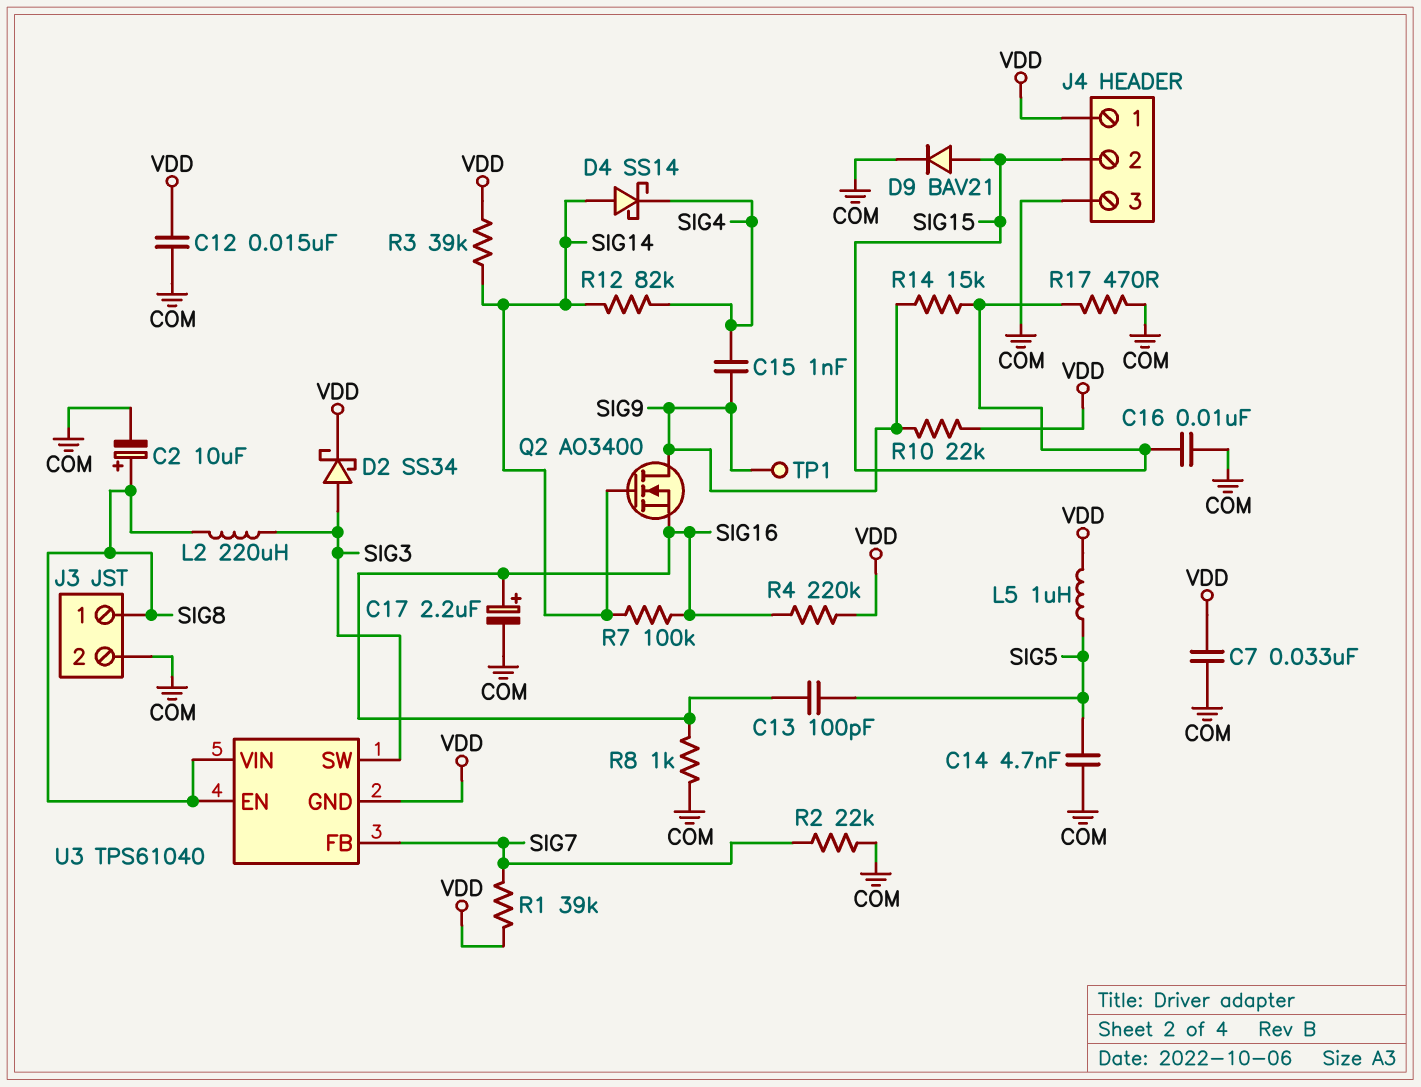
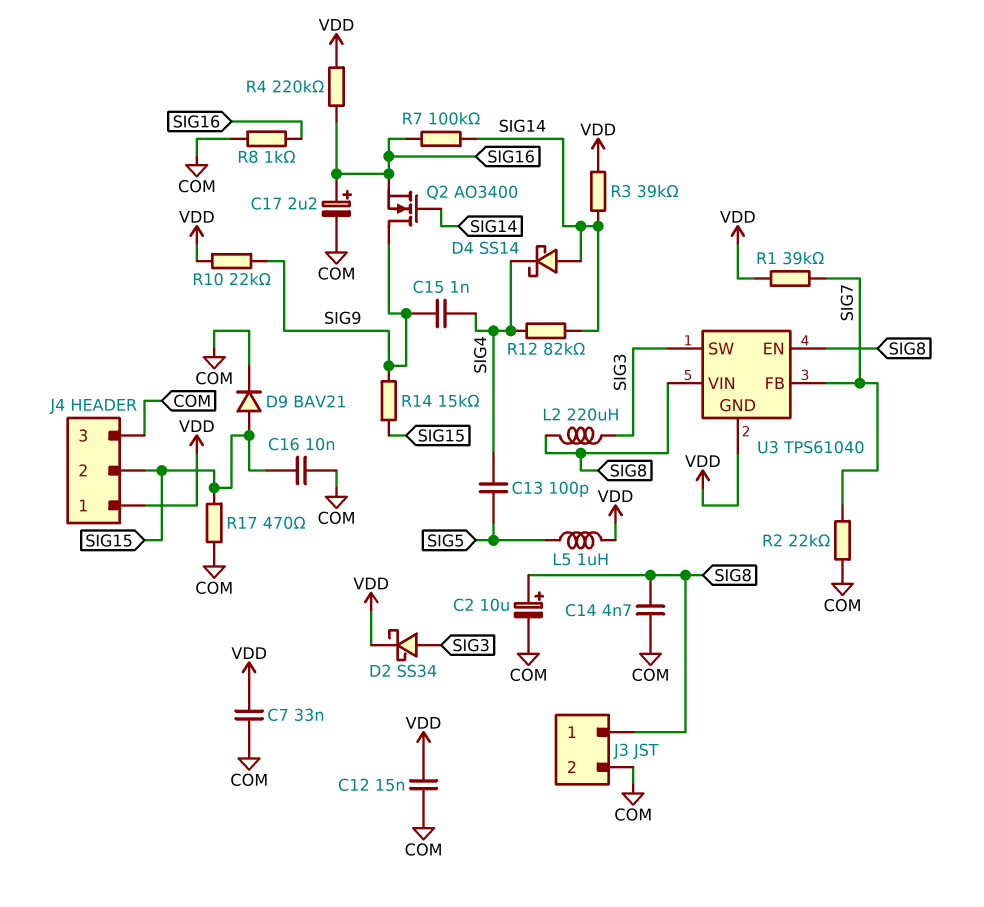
C13: 100pF (SIG5, SIG16) -> 100pF (SIG4, SIG5)
C14: 4.7nF (COM, SIG5) -> 4.7nF (COM, SIG8)
TP1: test point (SIG9) -> none

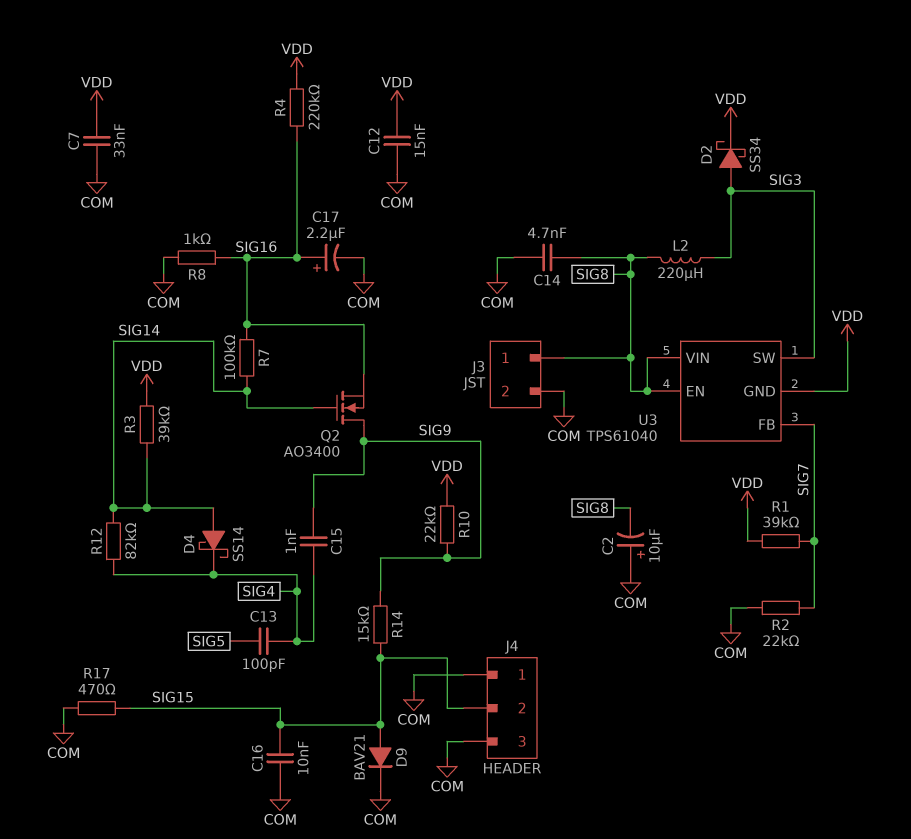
C2: 10uF (plus SIG8, minus COM) -> 10uF (plus COM, minus SIG8)
J4 pin 1: VDD -> COM
L5: 1uH (SIG5, VDD) -> none

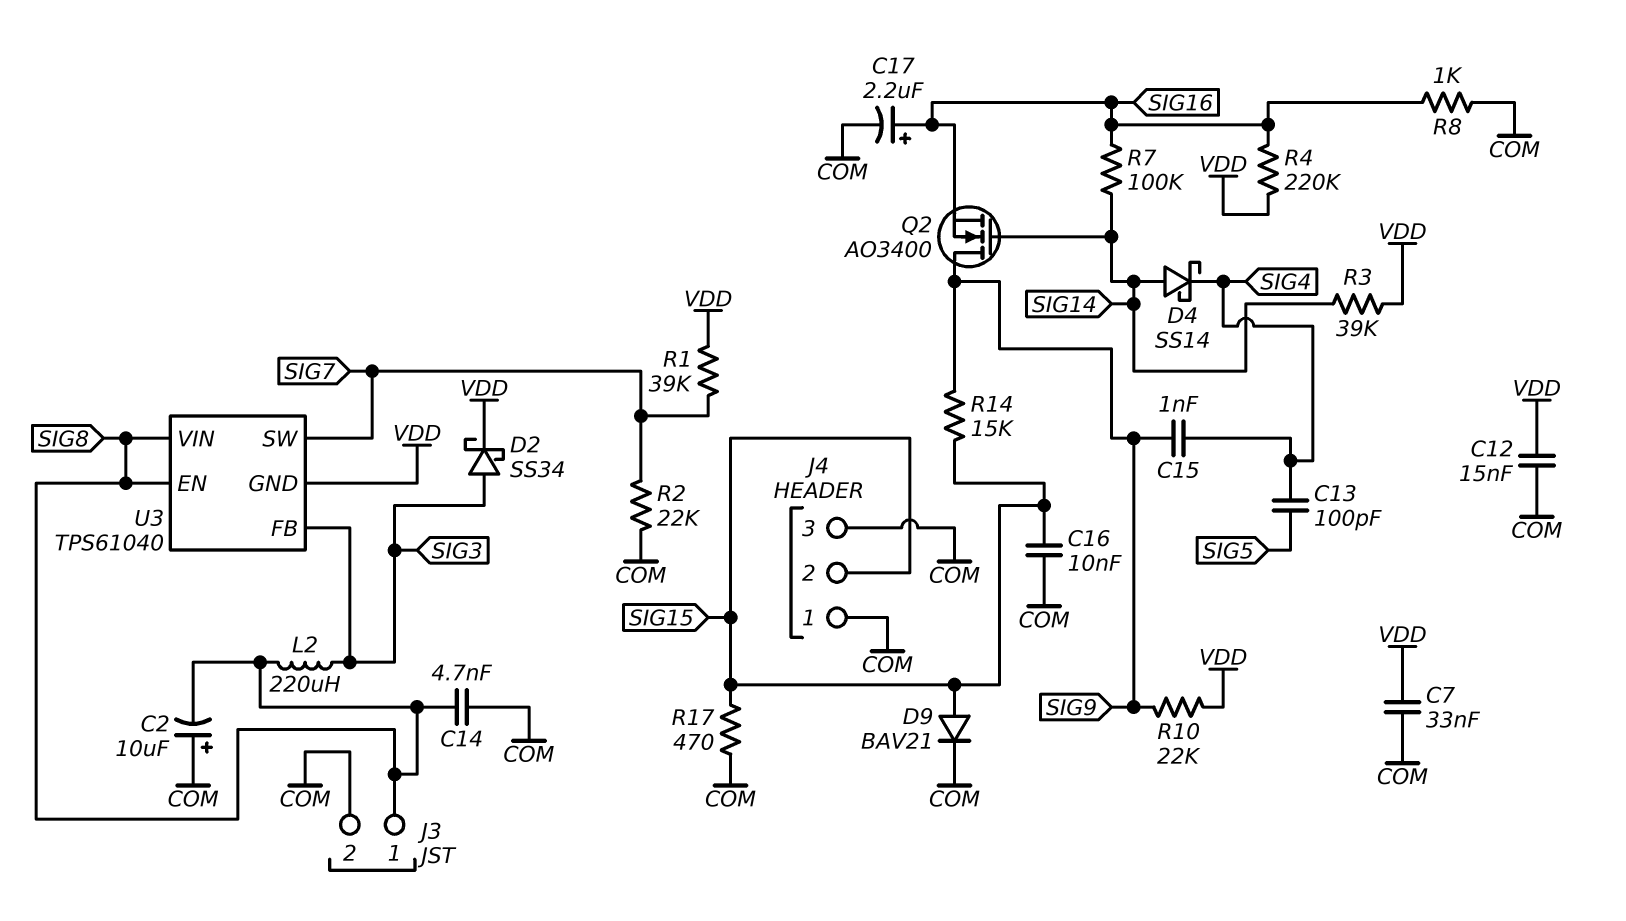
R12: 82k (SIG4, SIG14) -> none
U3 pin FB: SIG7 -> SIG3
U3 pin SW: SIG3 -> SIG7

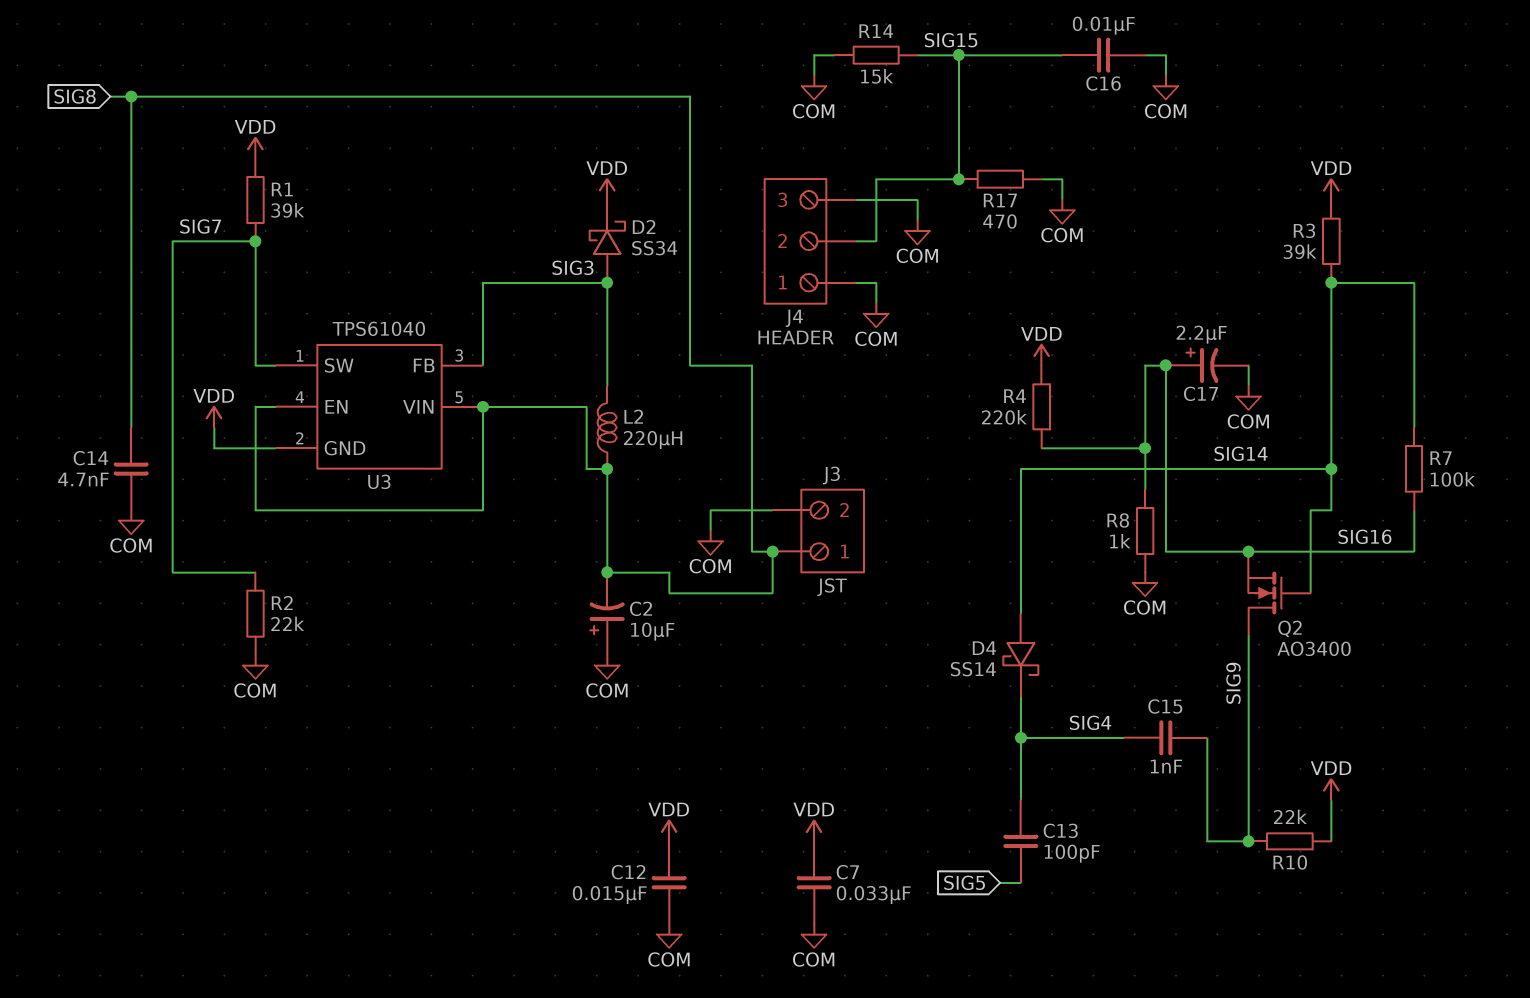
D9: diode BAV21 (A SIG15, K COM) -> none
R14: 15k (SIG9, SIG15) -> 15k (COM, SIG15)

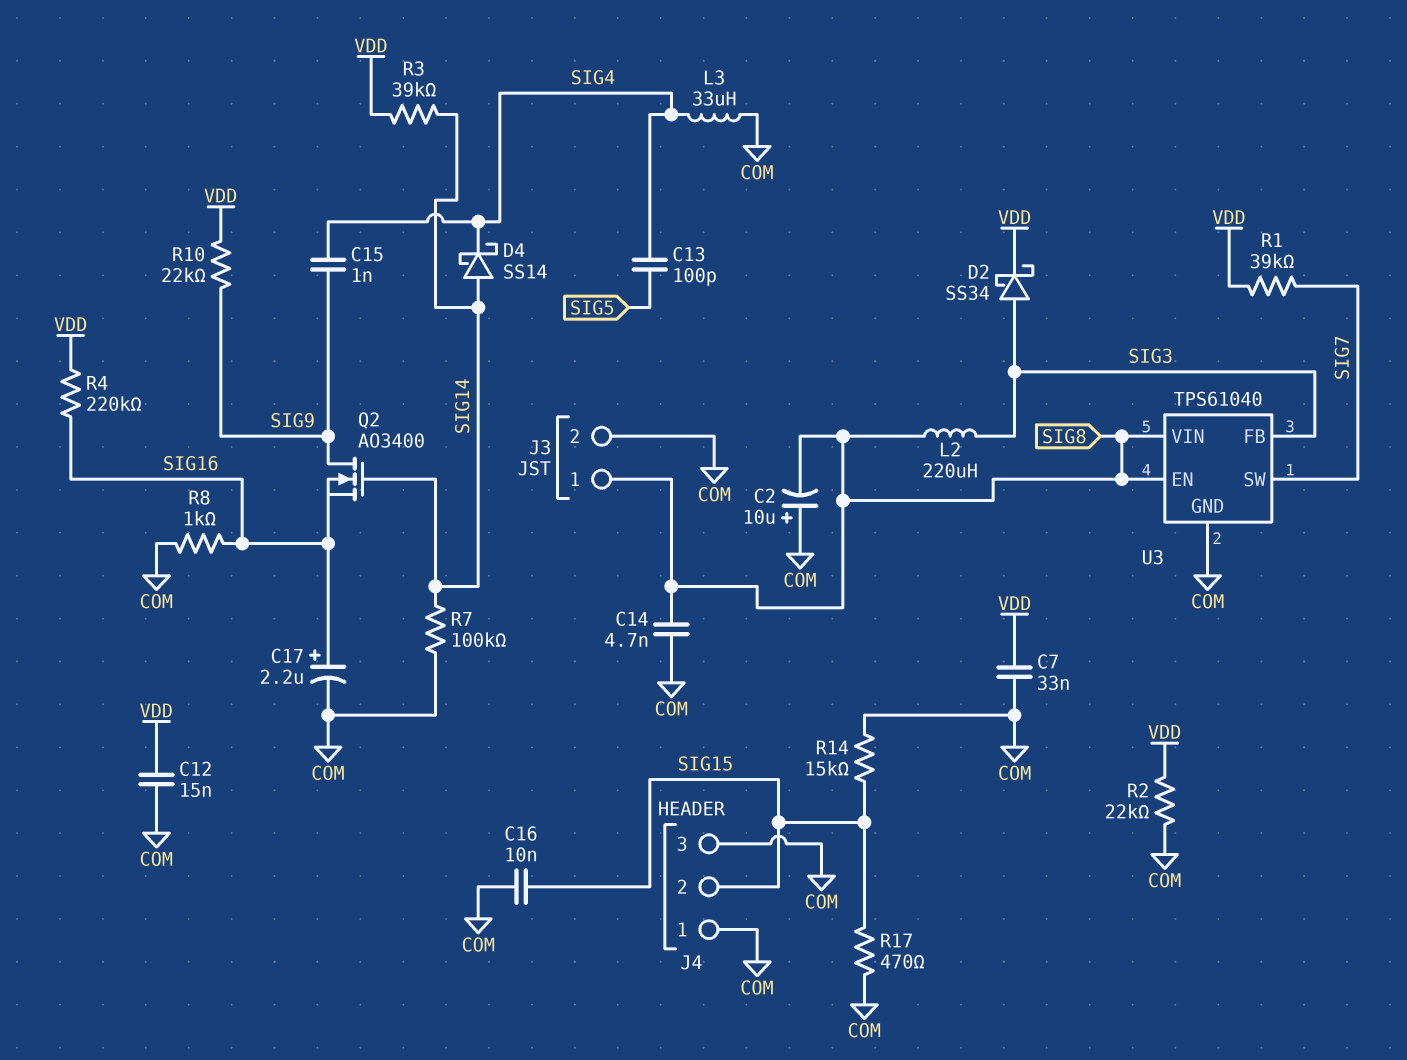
L3: none -> 33uH (COM, SIG4)
R2: 22k (COM, SIG7) -> 22k (COM, VDD)
R7: 100k (SIG14, SIG16) -> 100k (COM, SIG14)
U3 pin GND: VDD -> COM

